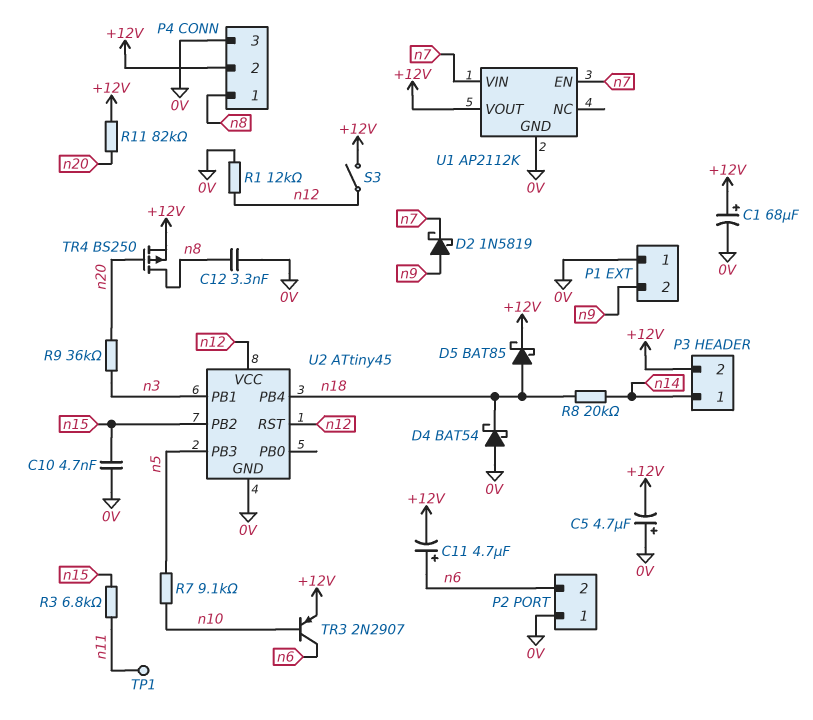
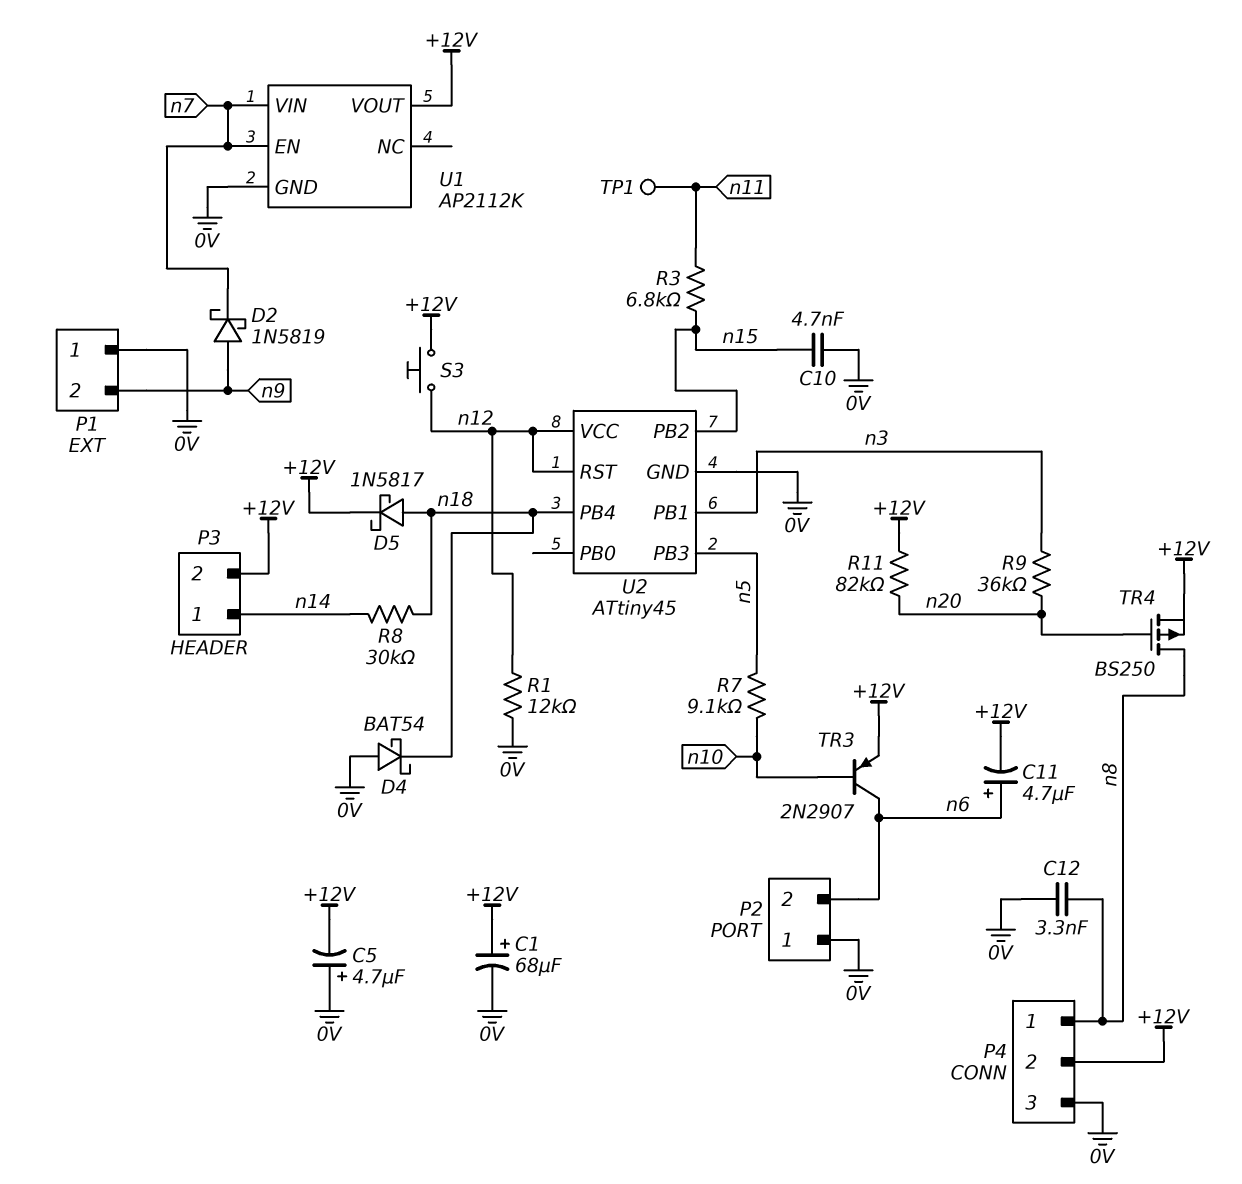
D5: schottky BAT85 (A n18, K +12V) -> schottky 1N5817 (A n18, K +12V)
R8: 20k (n14, n18) -> 30k (n14, n18)
S3: switch (+12V, n12) -> button (+12V, n12)

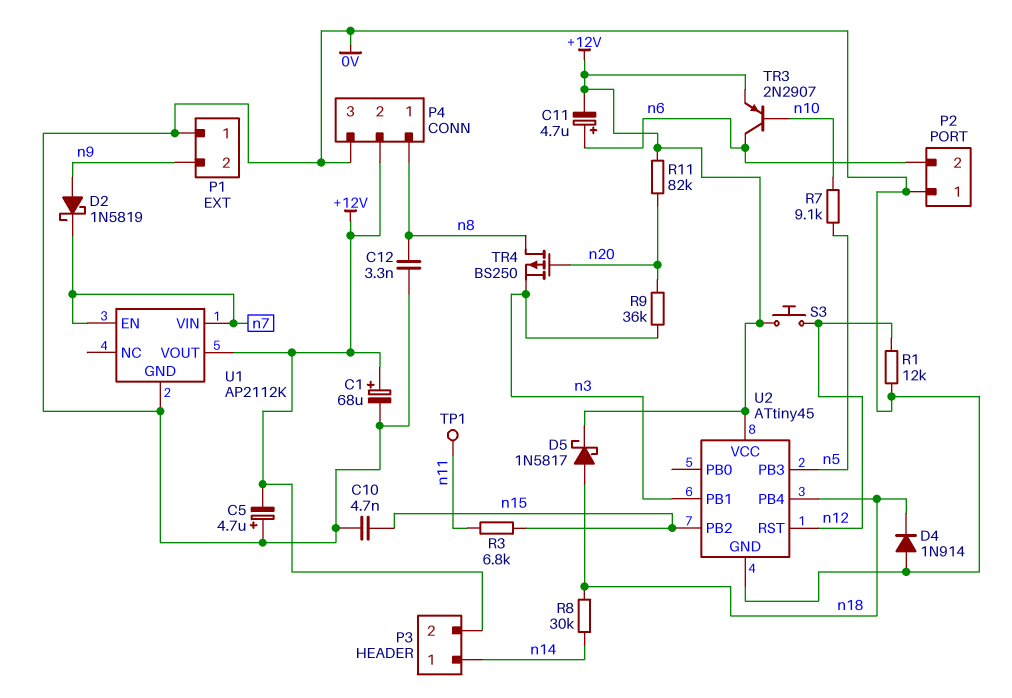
D4: schottky BAT54 (A 0V, K n18) -> diode 1N914 (A 0V, K n18)
TR4: PMOS BS250 (G n20, D n8, S +12V) -> PMOS BS250 (G n20, D n8, S n3)
U2 pin VCC: n12 -> +12V

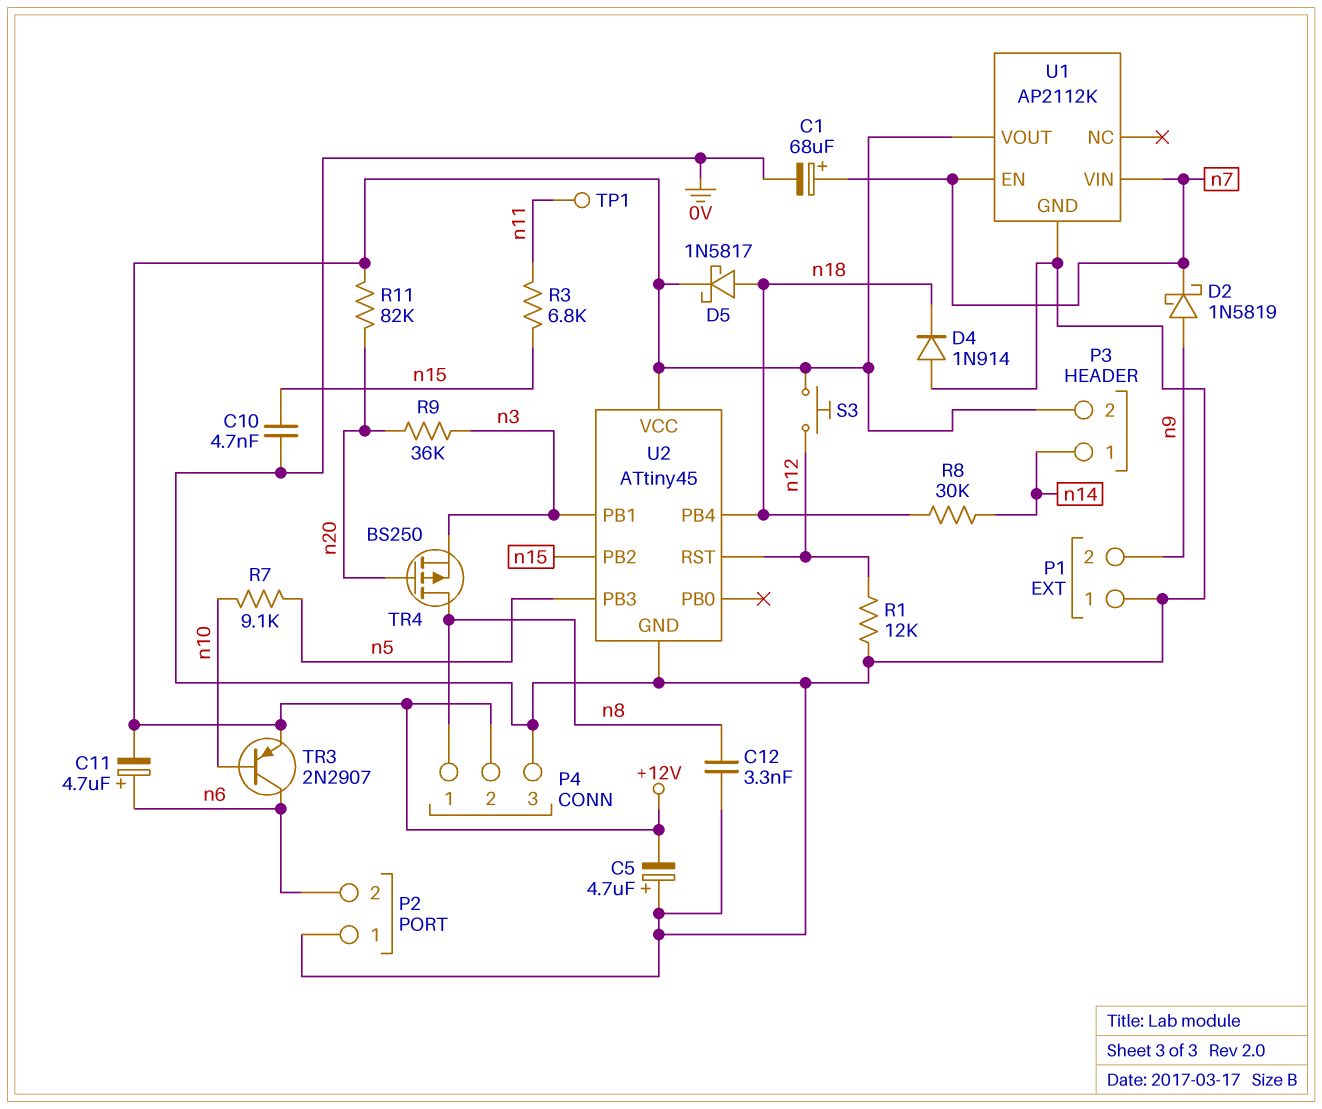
C1: 68uF (plus +12V, minus 0V) -> 68uF (plus n7, minus 0V)

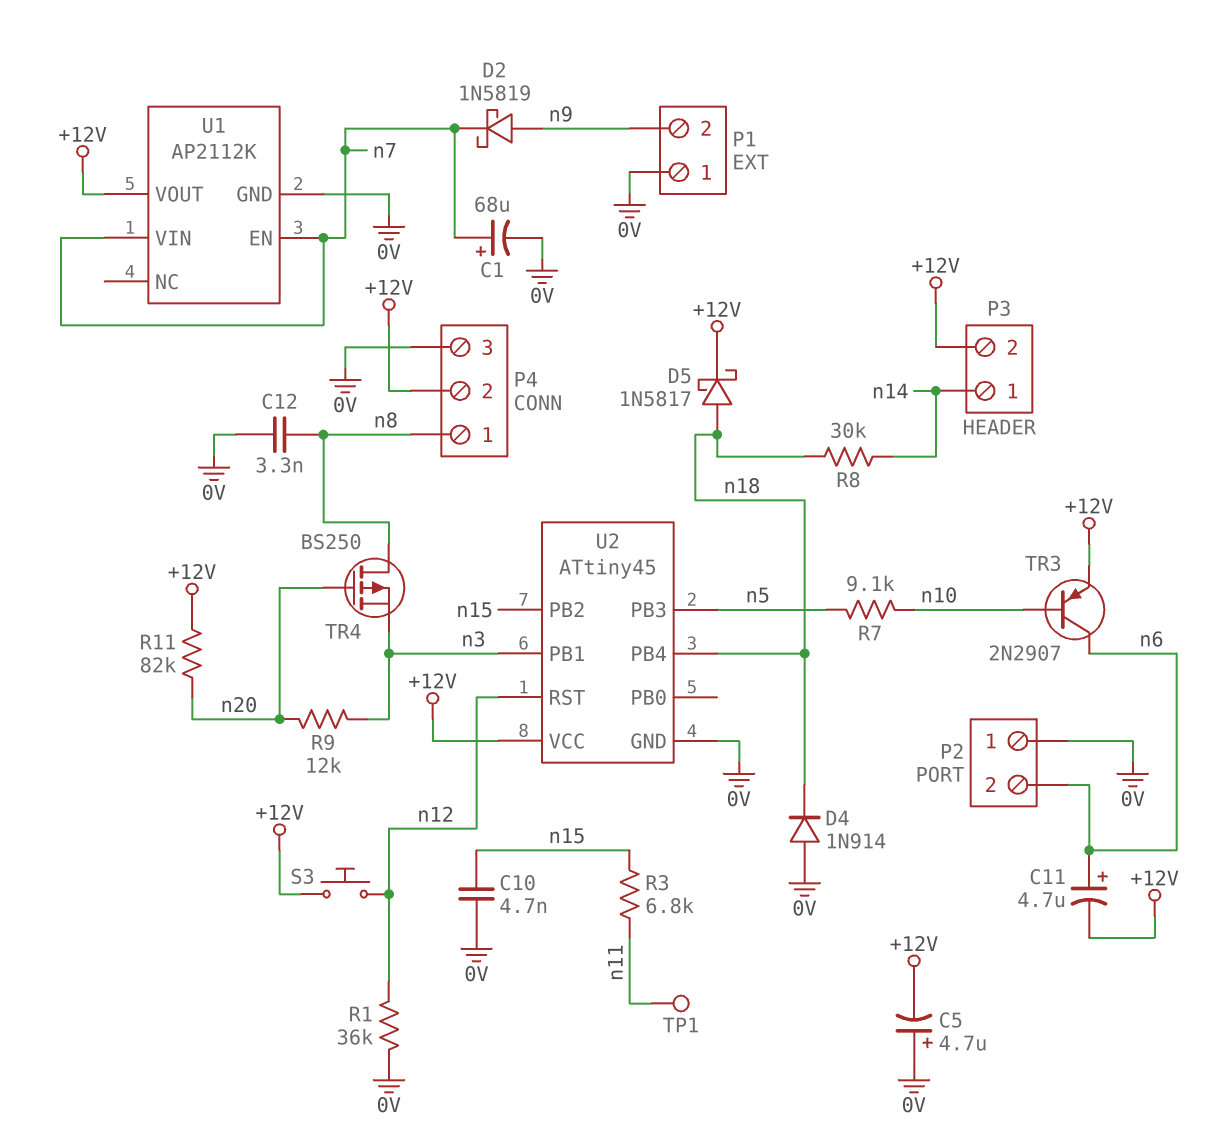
R1: 12k (0V, n12) -> 36k (0V, n12)
R9: 36k (n3, n20) -> 12k (n3, n20)

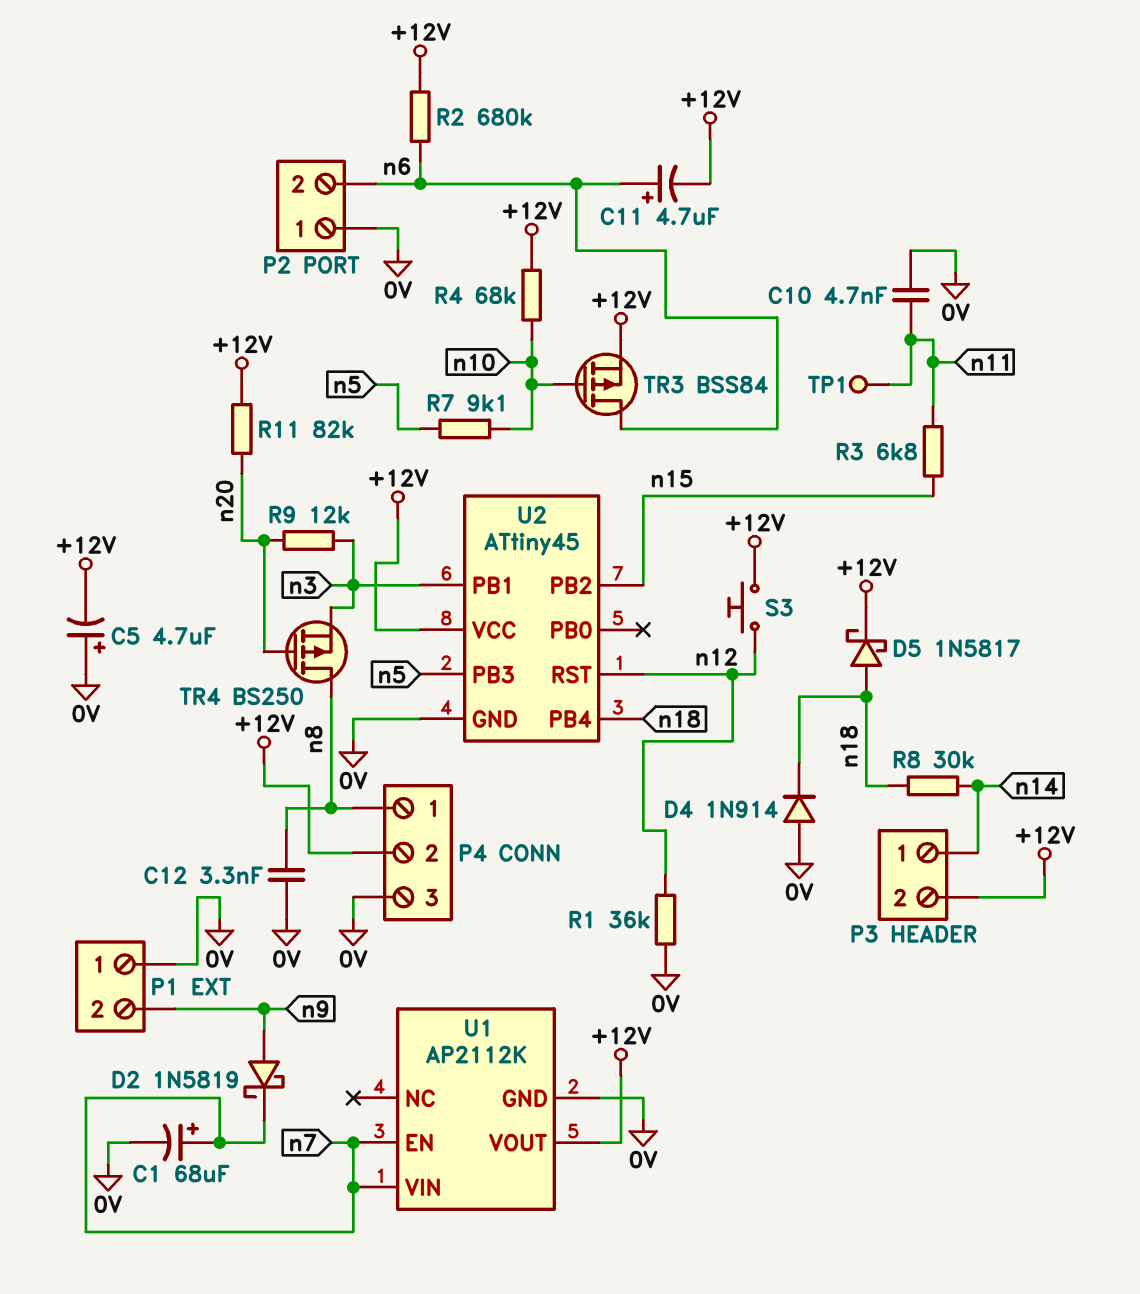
C10: 4.7nF (0V, n15) -> 4.7nF (0V, n11)
R2: none -> 680k (+12V, n6)
R4: none -> 68k (+12V, n10)
TR3: PNP 2N2907 (B n10, C n6, E +12V) -> PMOS BSS84 (G n10, D n6, S +12V)

